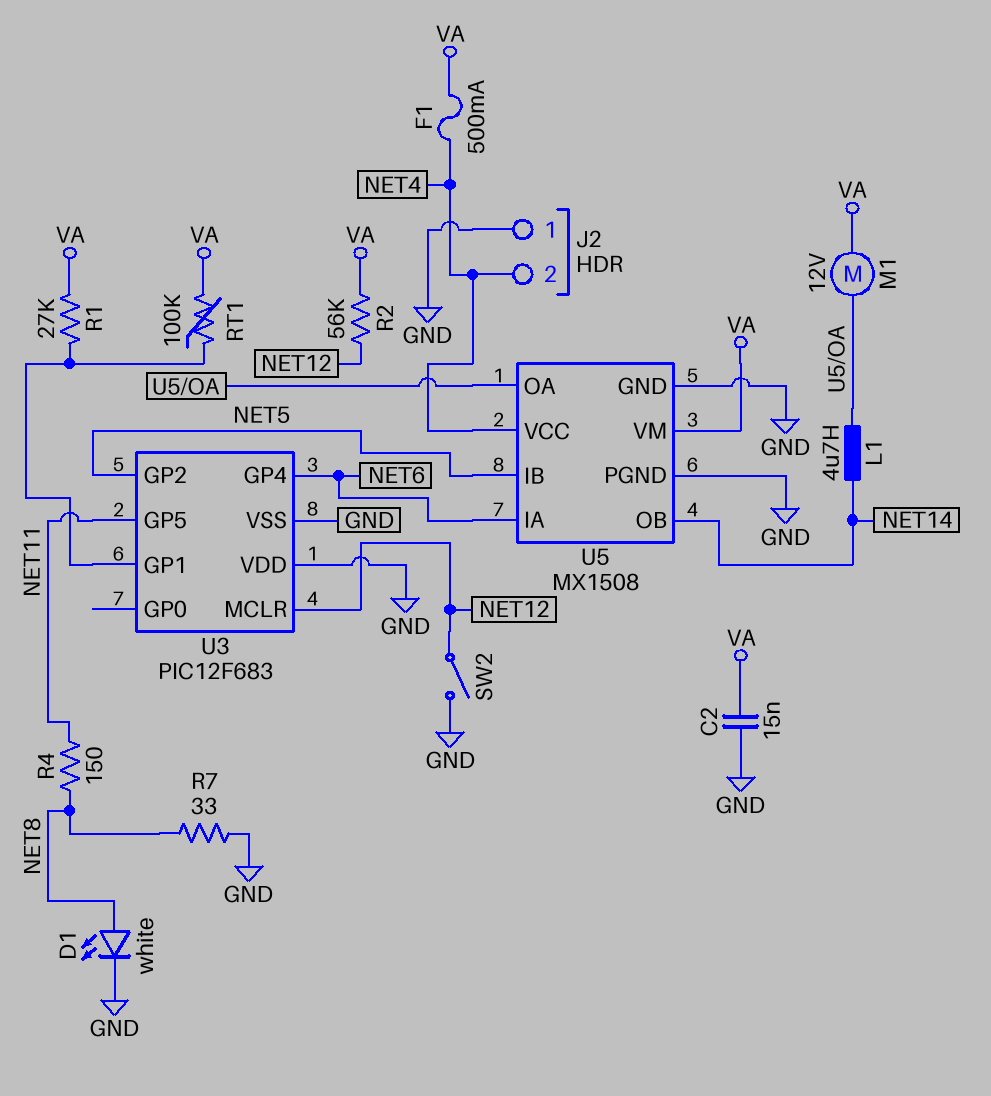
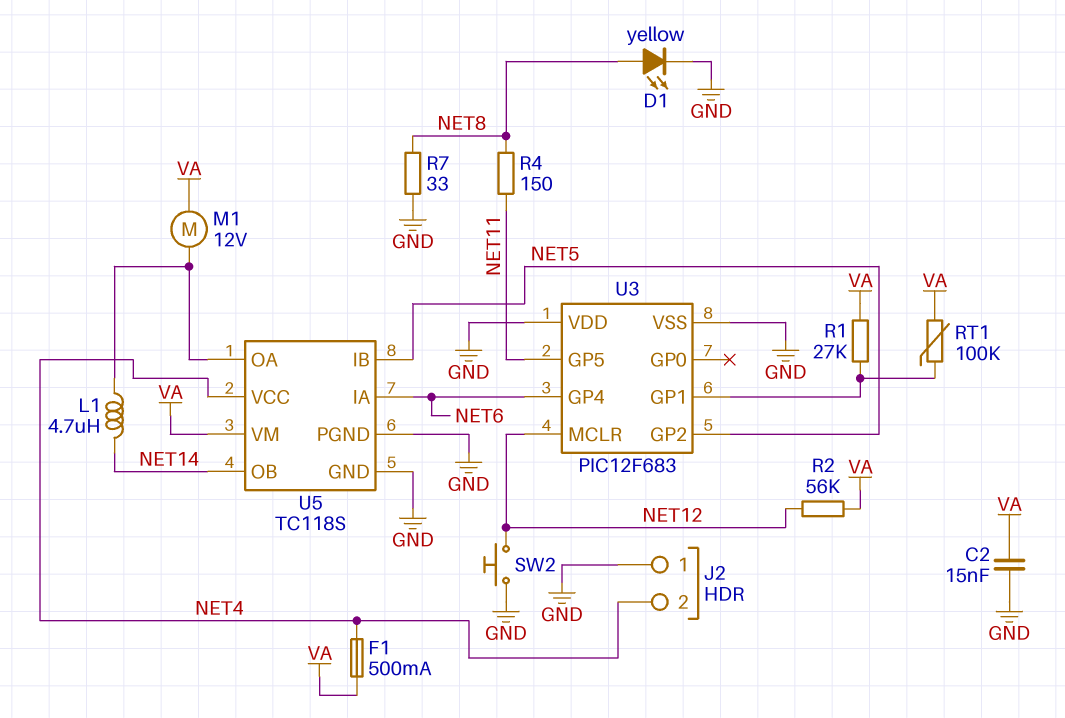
D1: LED white (A NET8, K GND) -> LED yellow (A NET8, K GND)
SW2: switch (GND, NET12) -> button (GND, NET12)
U5: MX1508 -> TC118S

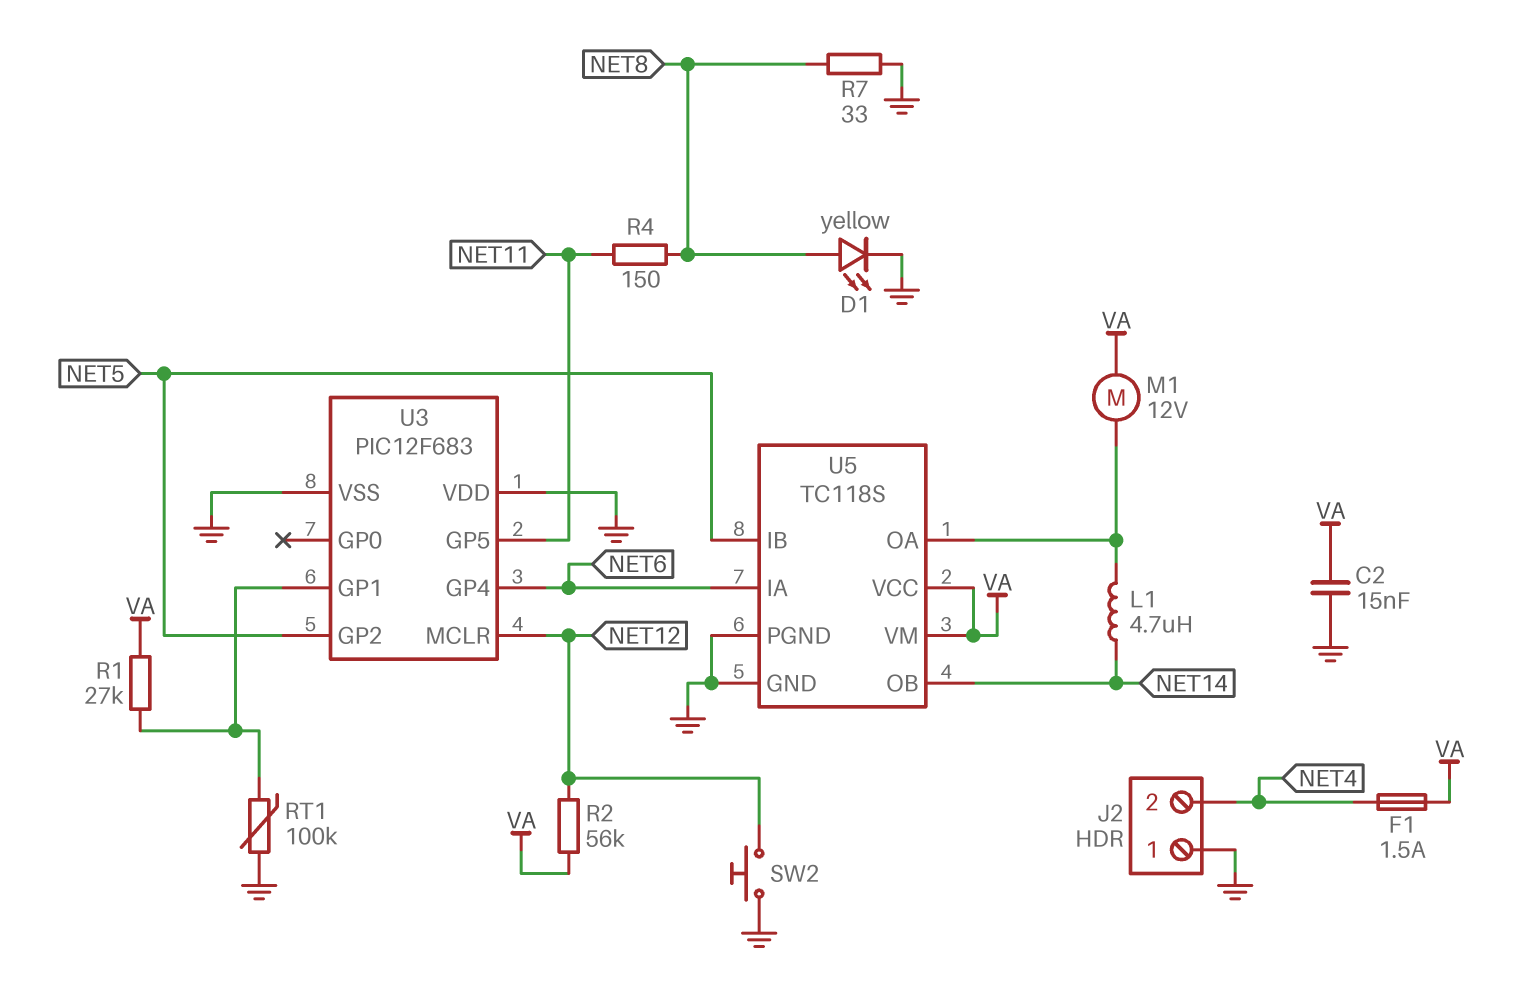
F1: 500mA (NET4, VA) -> 1.5A (NET4, VA)
RT1: 100k (U3/GP1, VA) -> 100k (GND, U3/GP1)
U5 pin VCC: NET4 -> VA

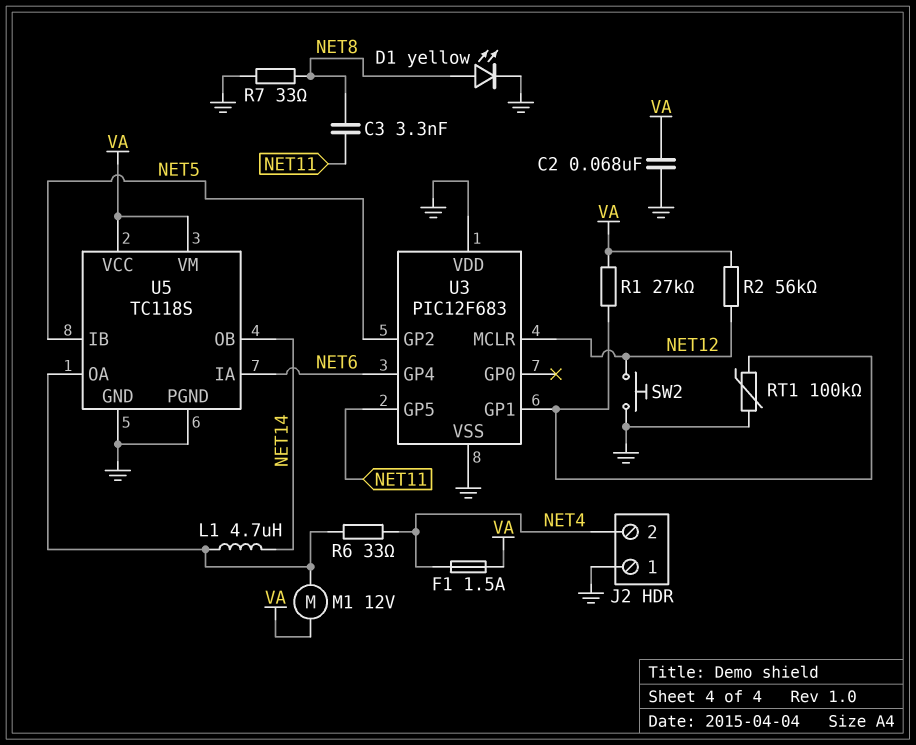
C2: 15nF (GND, VA) -> 68nF (GND, VA)
C3: none -> 3.3nF (NET8, NET11)
R4: 150 (NET8, NET11) -> none
R6: none -> 33 (NET4, U5/OA)

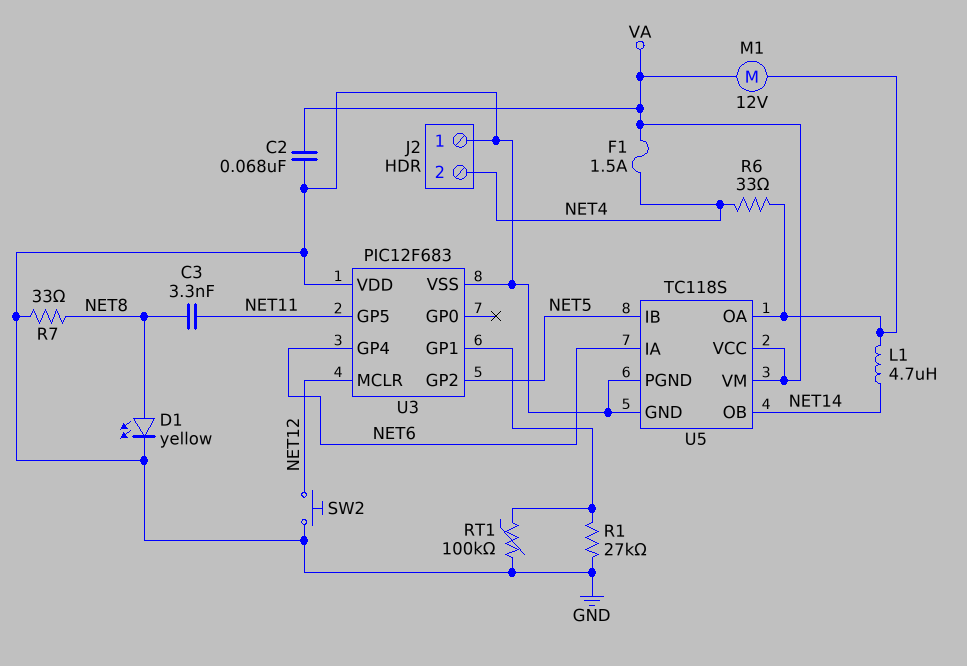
R1: 27k (U3/GP1, VA) -> 27k (GND, U3/GP1)
R2: 56k (NET12, VA) -> none

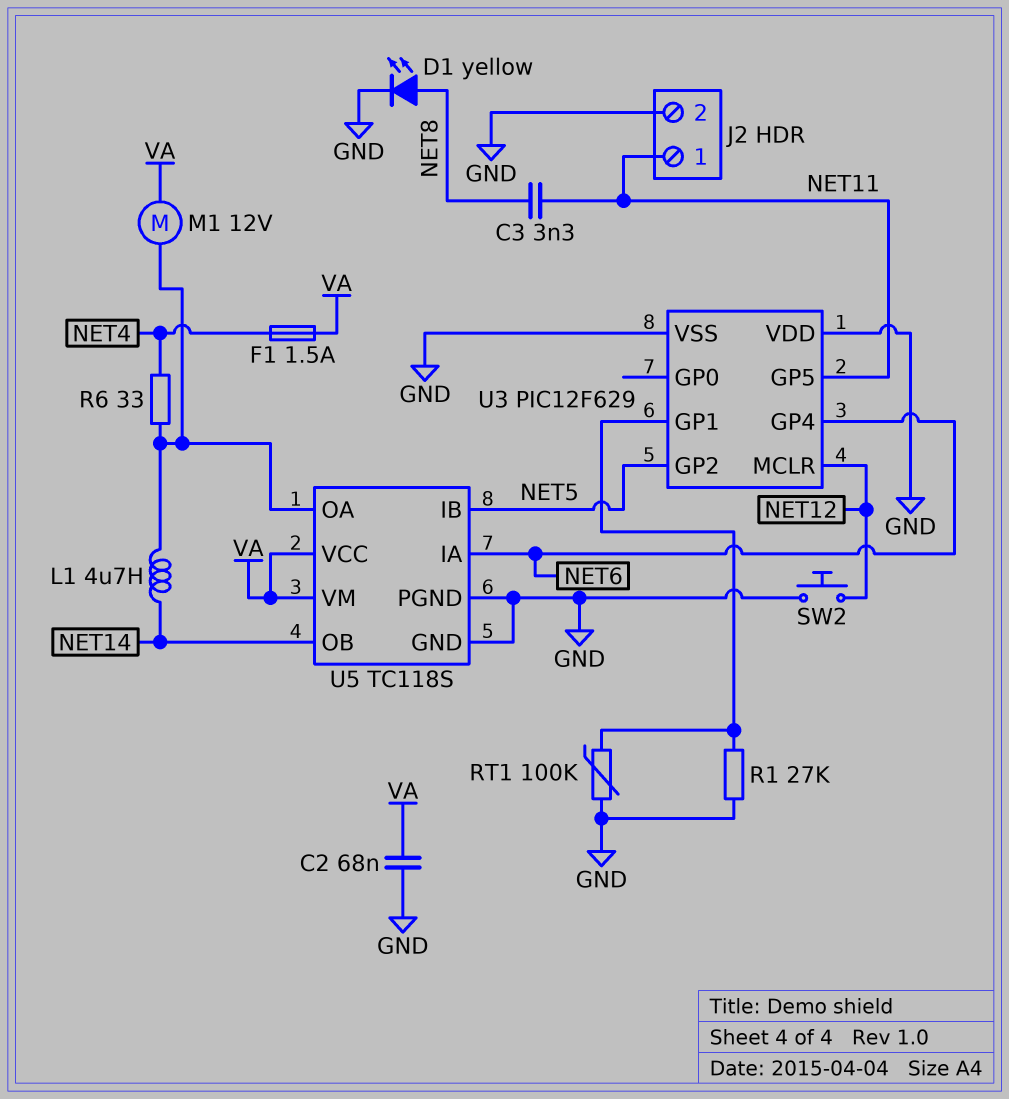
J2 pin 1: GND -> NET11
J2 pin 2: NET4 -> GND
R7: 33 (GND, NET8) -> none
U3: PIC12F683 -> PIC12F629

